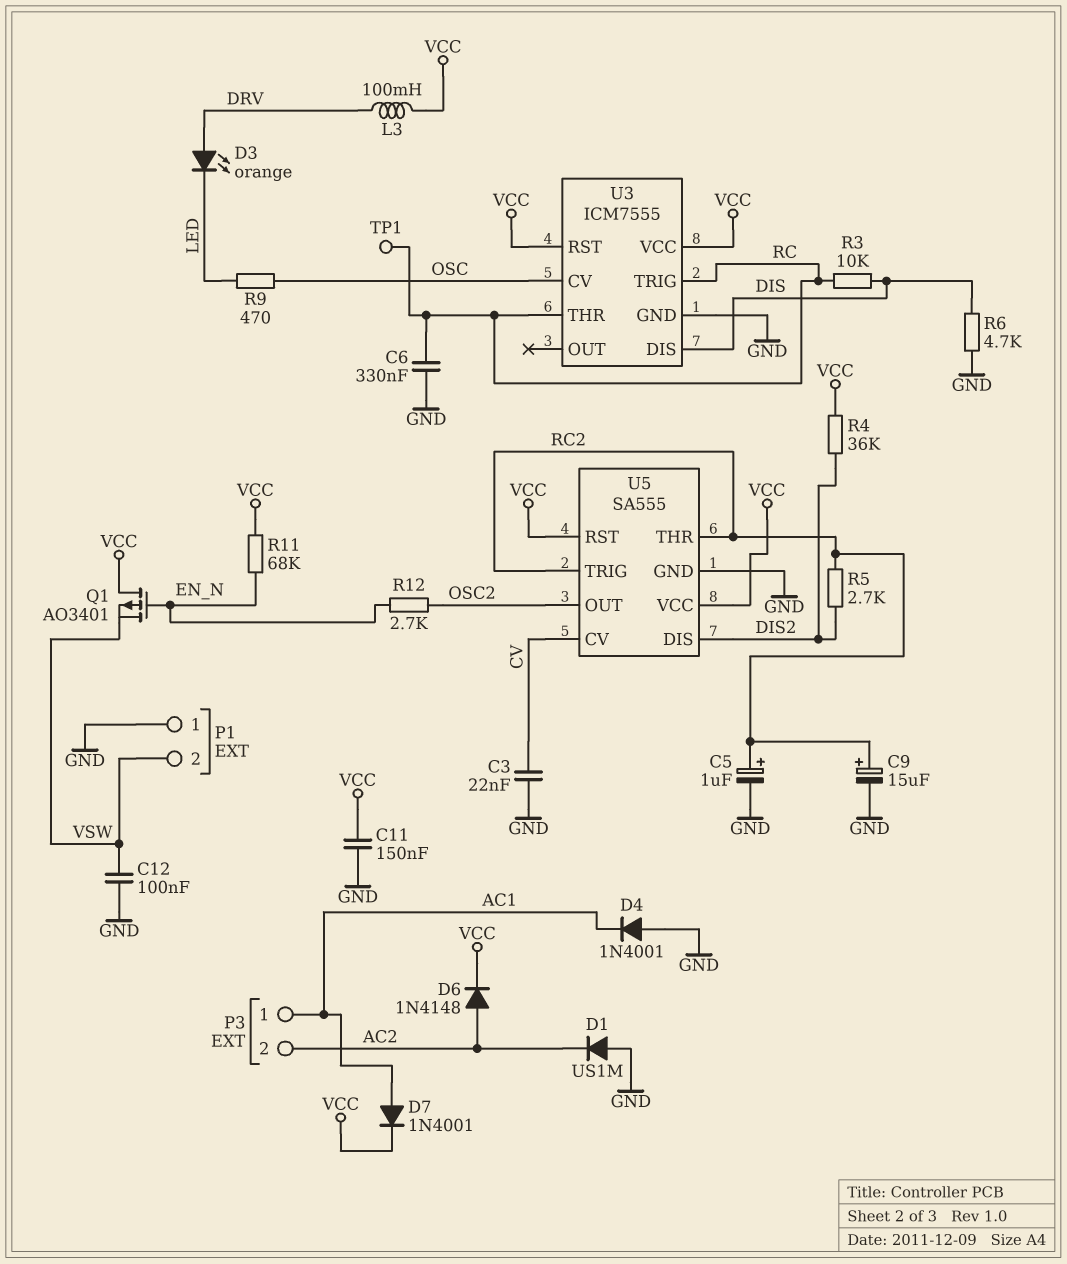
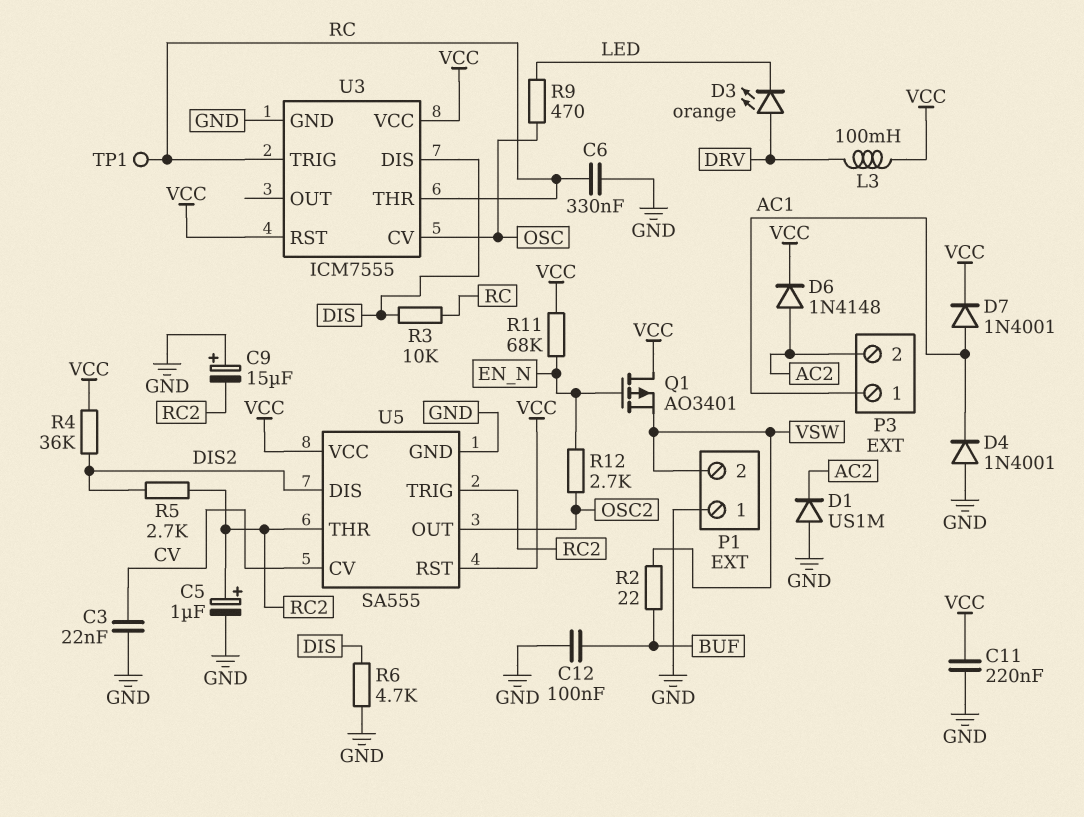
C9: 15uF (plus RC2, minus GND) -> 15uF (plus GND, minus RC2)
C11: 150nF (GND, VCC) -> 220nF (GND, VCC)
C12: 100nF (GND, VSW) -> 100nF (BUF, GND)
R2: none -> 22 (BUF, VSW)

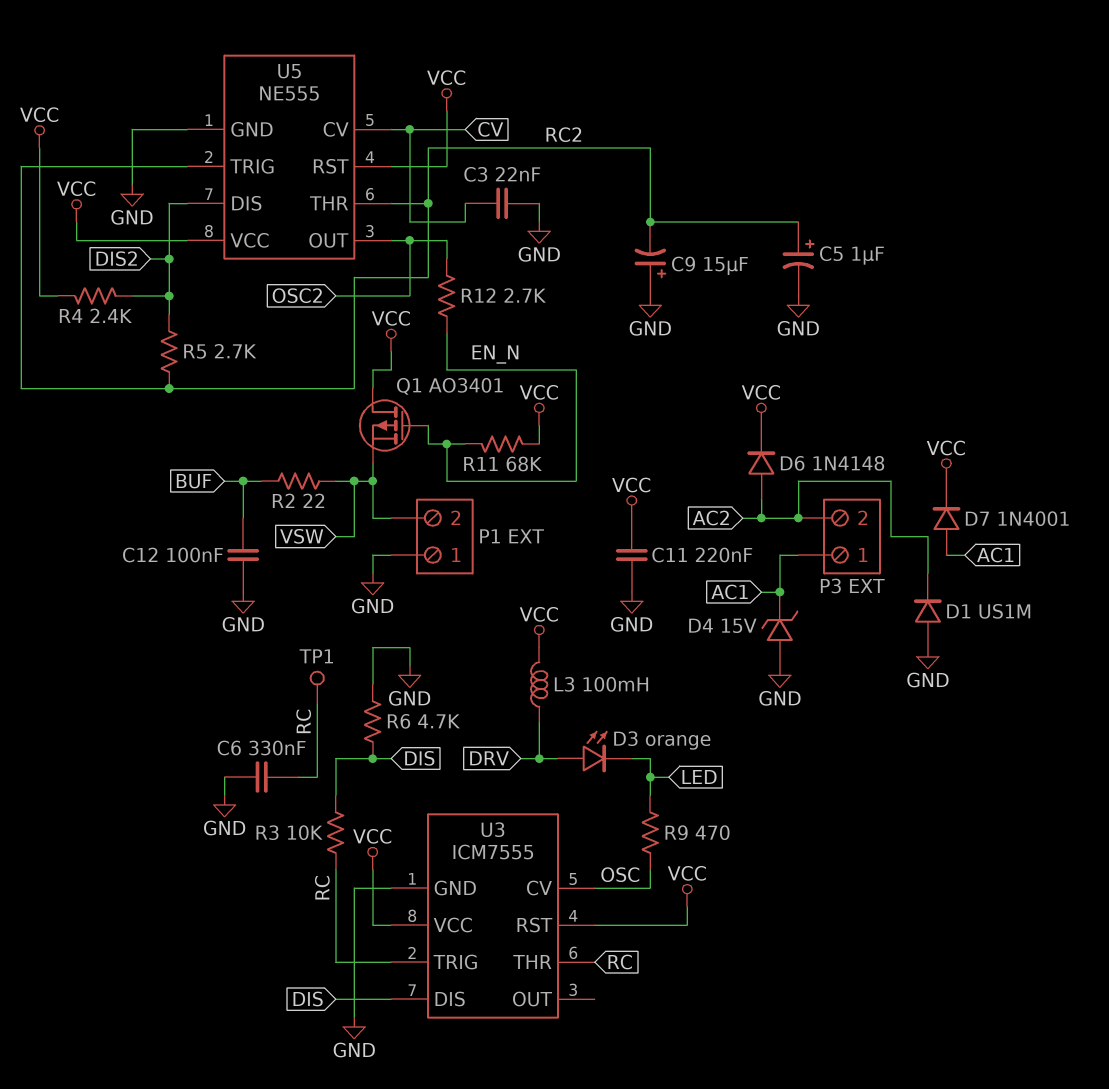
D4: diode 1N4001 (A GND, K AC1) -> zener 15V (A GND, K AC1)
R4: 36k (DIS2, VCC) -> 2.4k (DIS2, VCC)
U5: SA555 -> NE555

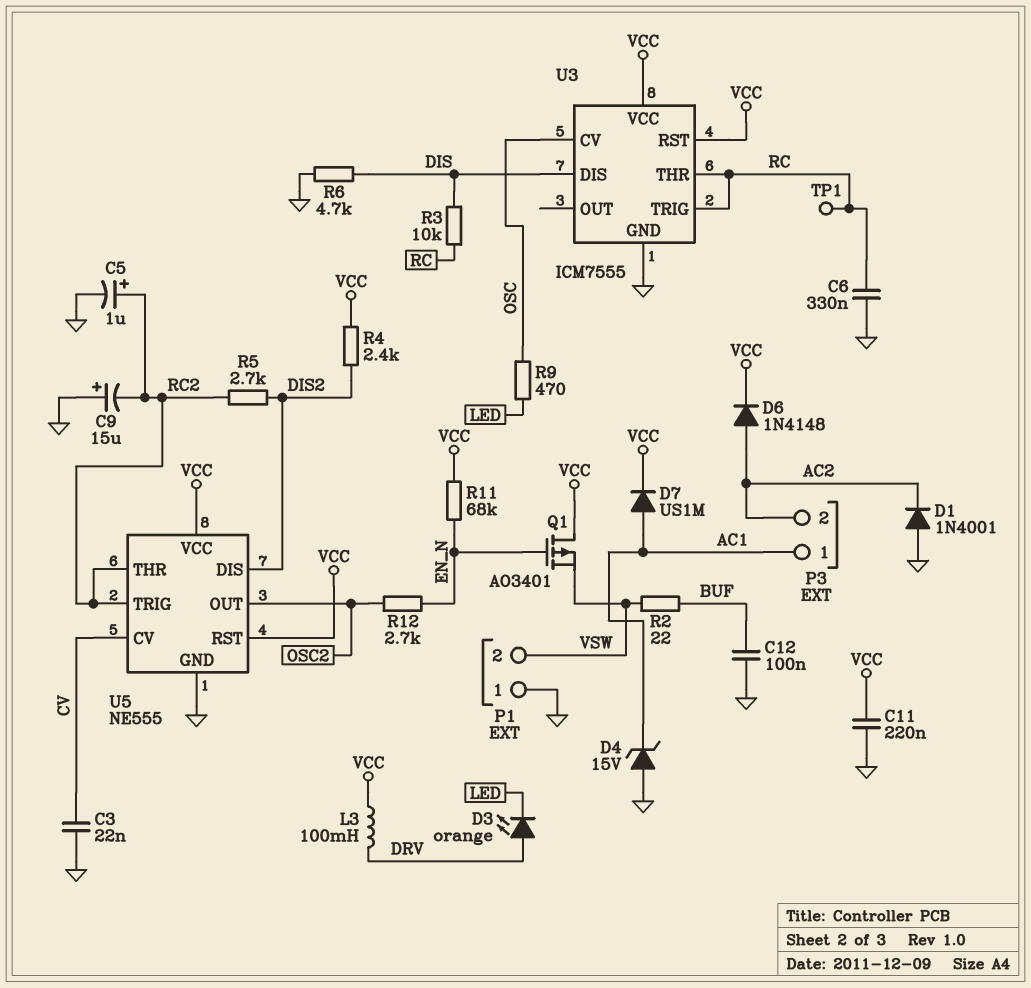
D1: diode US1M (A GND, K AC2) -> diode 1N4001 (A GND, K AC2)
D7: diode 1N4001 (A AC1, K VCC) -> diode US1M (A AC1, K VCC)

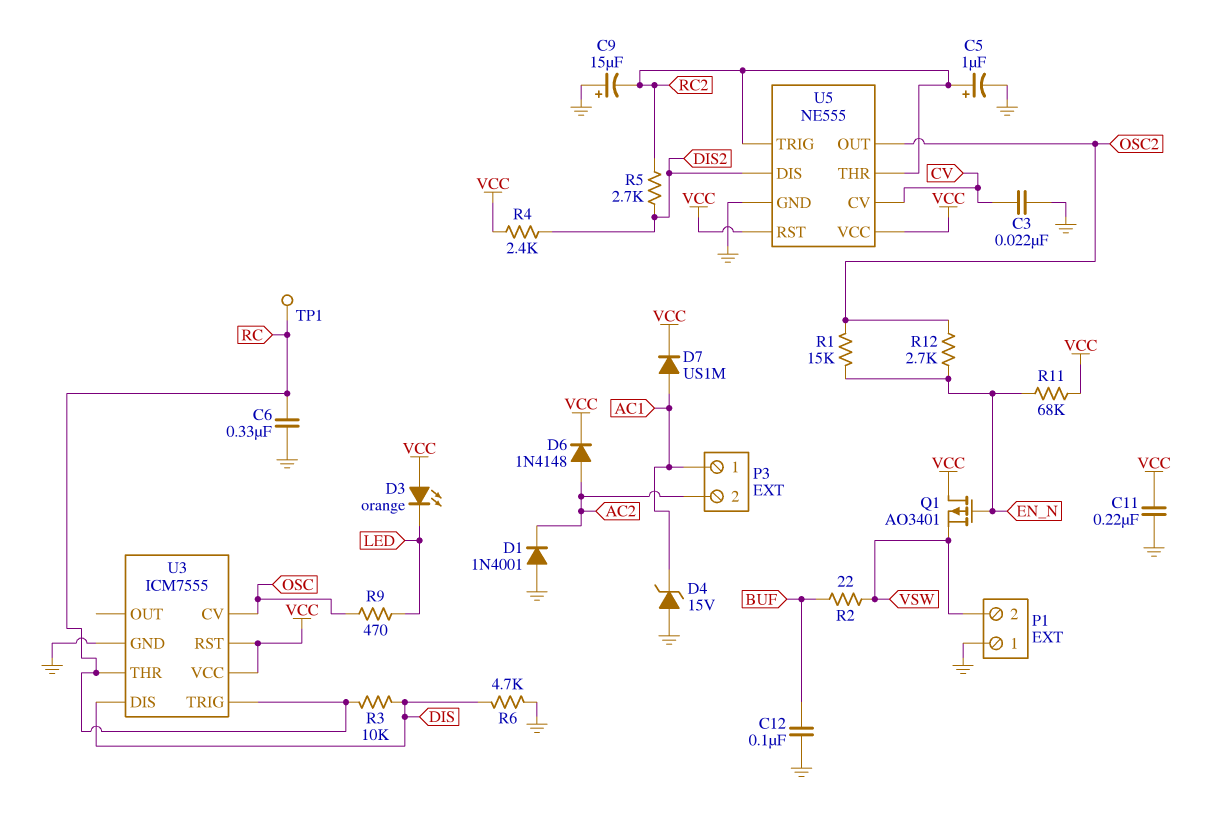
D3: LED orange (A DRV, K LED) -> LED orange (A VCC, K LED)
L3: 100mH (DRV, VCC) -> none
R1: none -> 15k (EN_N, OSC2)

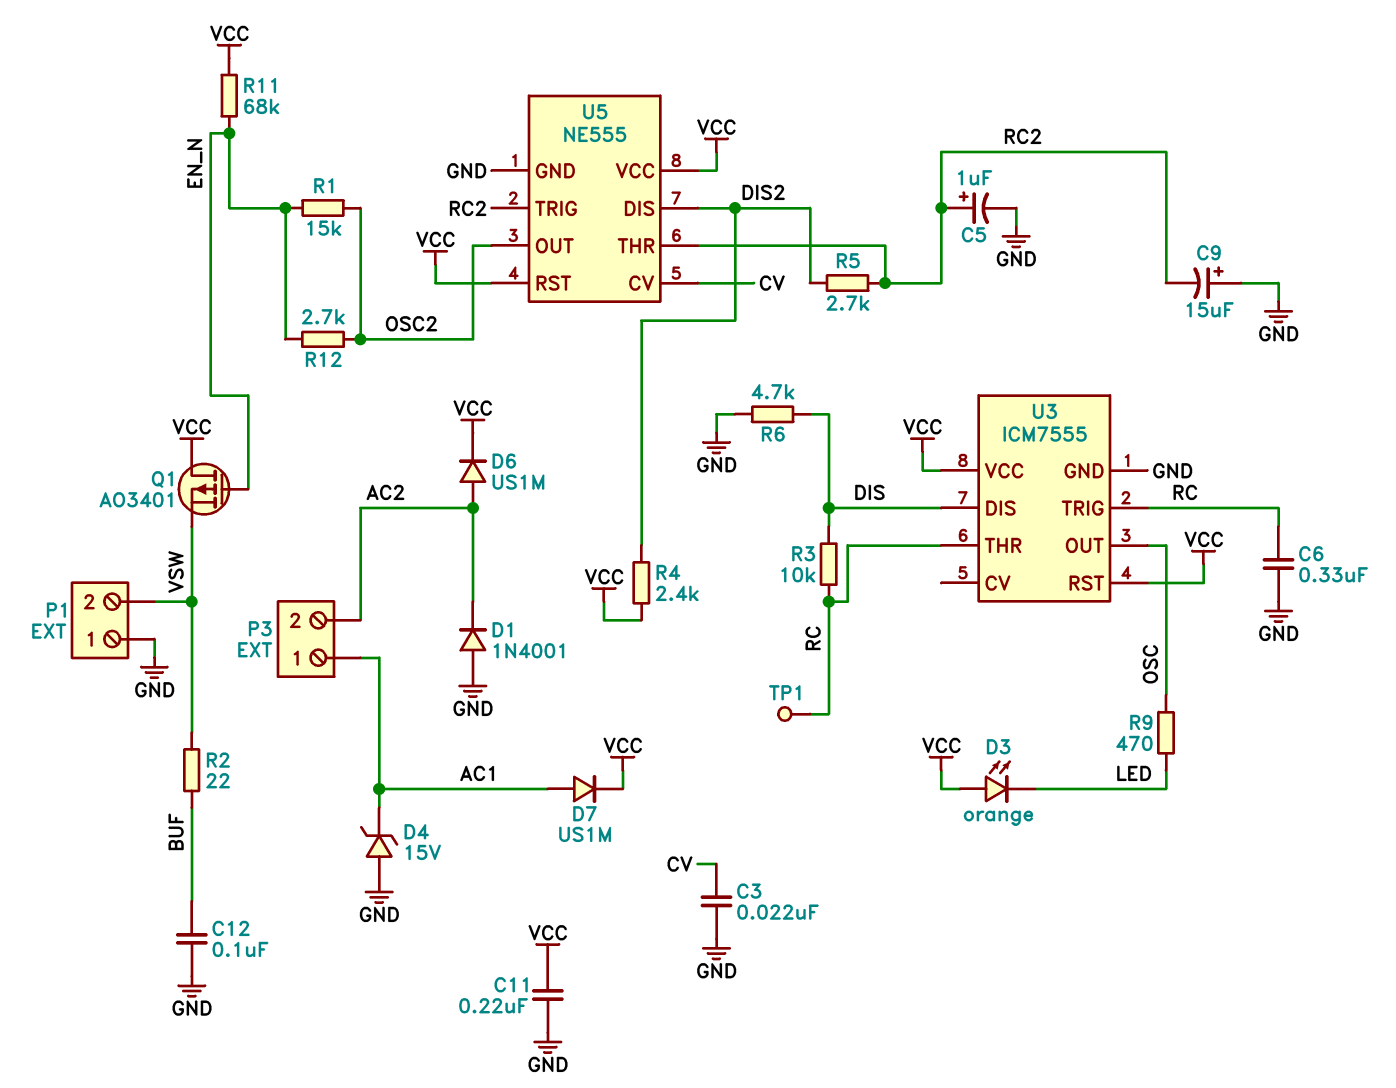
D6: diode 1N4148 (A AC2, K VCC) -> diode US1M (A AC2, K VCC)
U3 pin CV: OSC -> none
U3 pin OUT: none -> OSC

